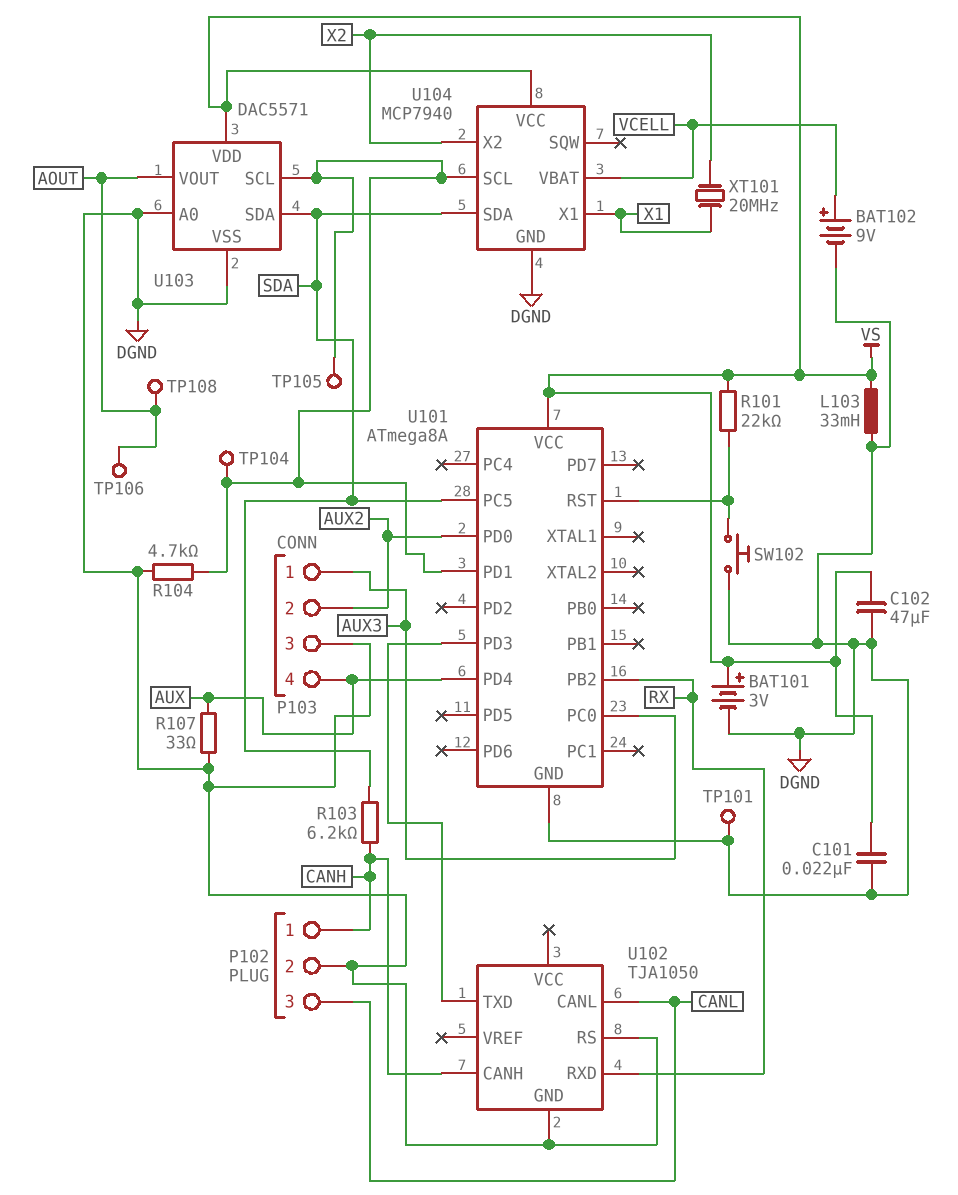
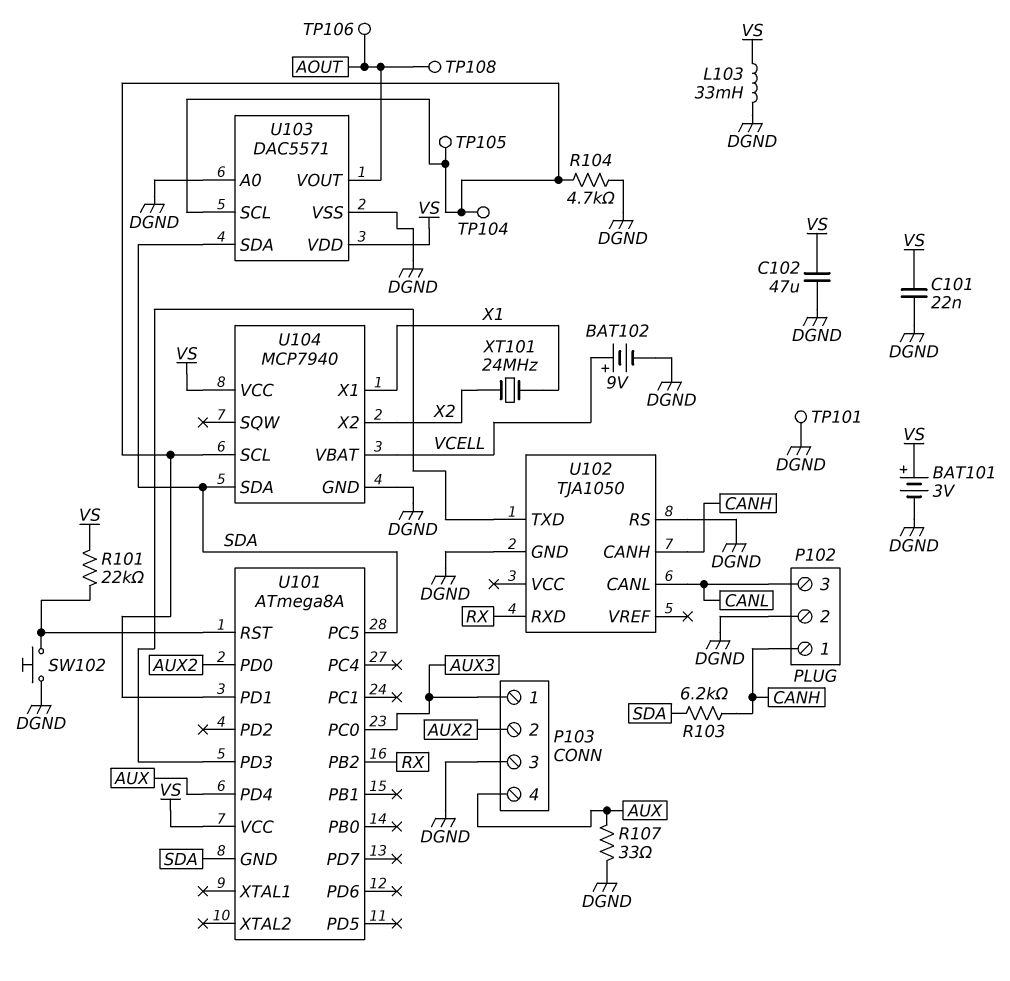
U101 pin GND: DGND -> SDA
XT101: 20MHz (X1, X2) -> 24MHz (X1, X2)

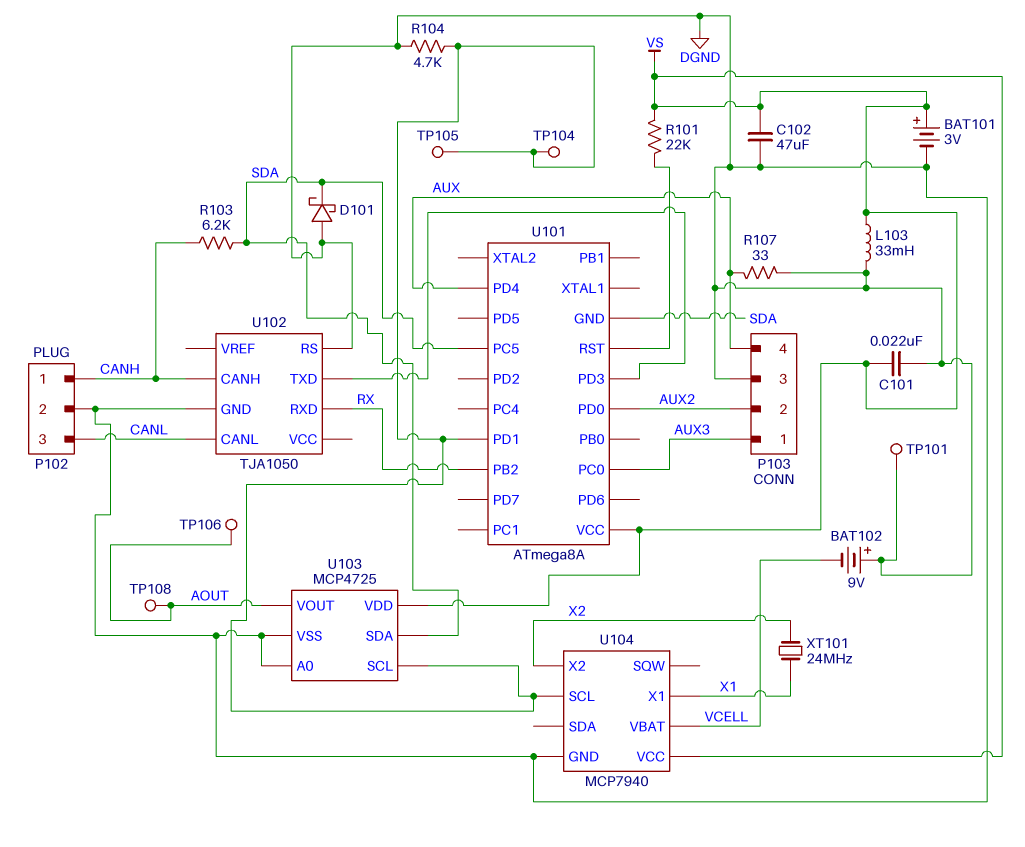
BAT102: 9V (plus VCELL, minus DGND) -> 9V (plus DGND, minus VCELL)
D101: none -> schottky (A DGND, K SDA)
SW102: button (DGND, U101/RST) -> none
U103: DAC5571 -> MCP4725
U104 pin SDA: SDA -> none

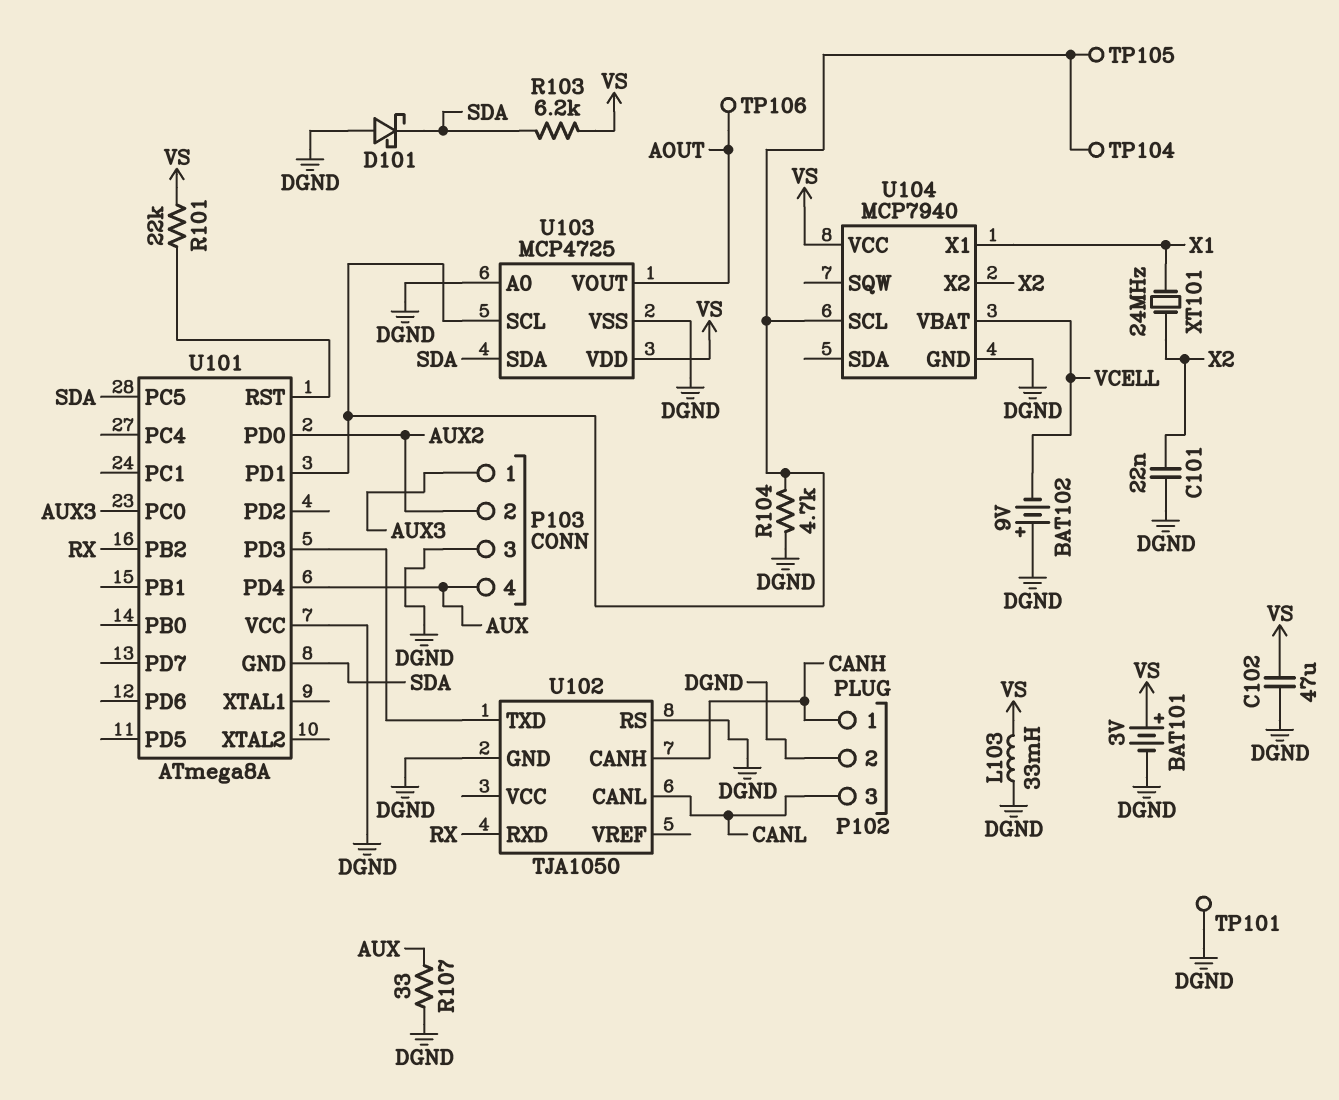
C101: 22nF (DGND, VS) -> 22nF (DGND, X2)
R103: 6.2k (CANH, SDA) -> 6.2k (SDA, VS)
TP108: test point (AOUT) -> none
U101 pin VCC: VS -> DGND

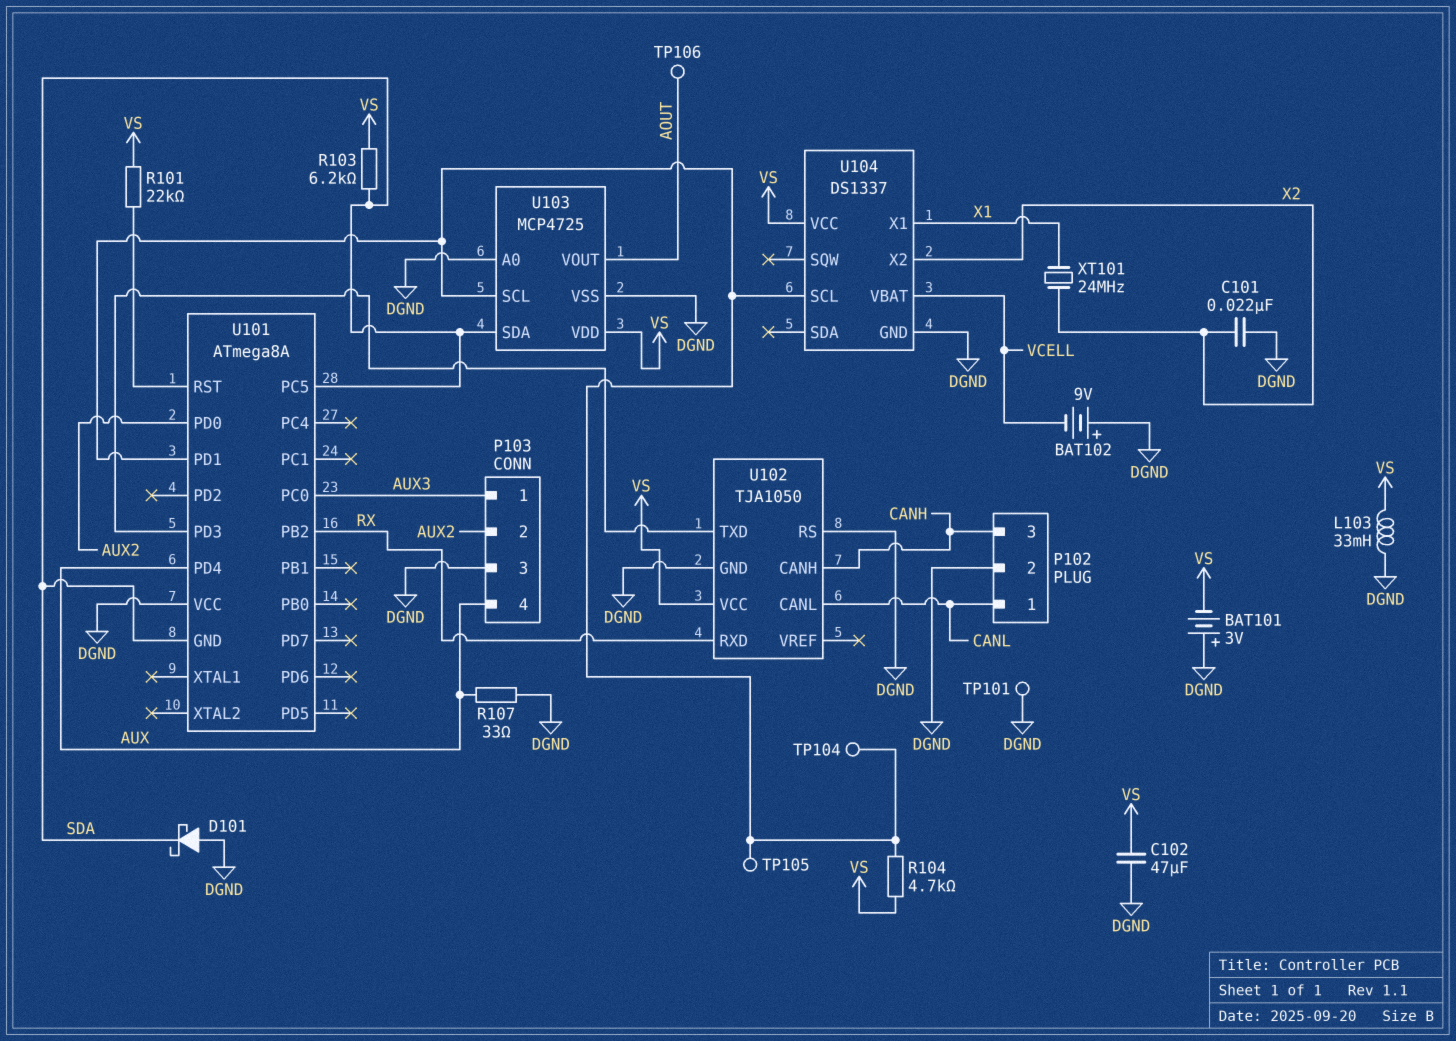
BAT101: 3V (plus VS, minus DGND) -> 3V (plus DGND, minus VS)
P102 pin 1: CANH -> CANL
P102 pin 3: CANL -> CANH
R104: 4.7k (DGND, U101/PD1) -> 4.7k (U101/PD1, VS)
U102 pin VCC: none -> VS
U104: MCP7940 -> DS1337

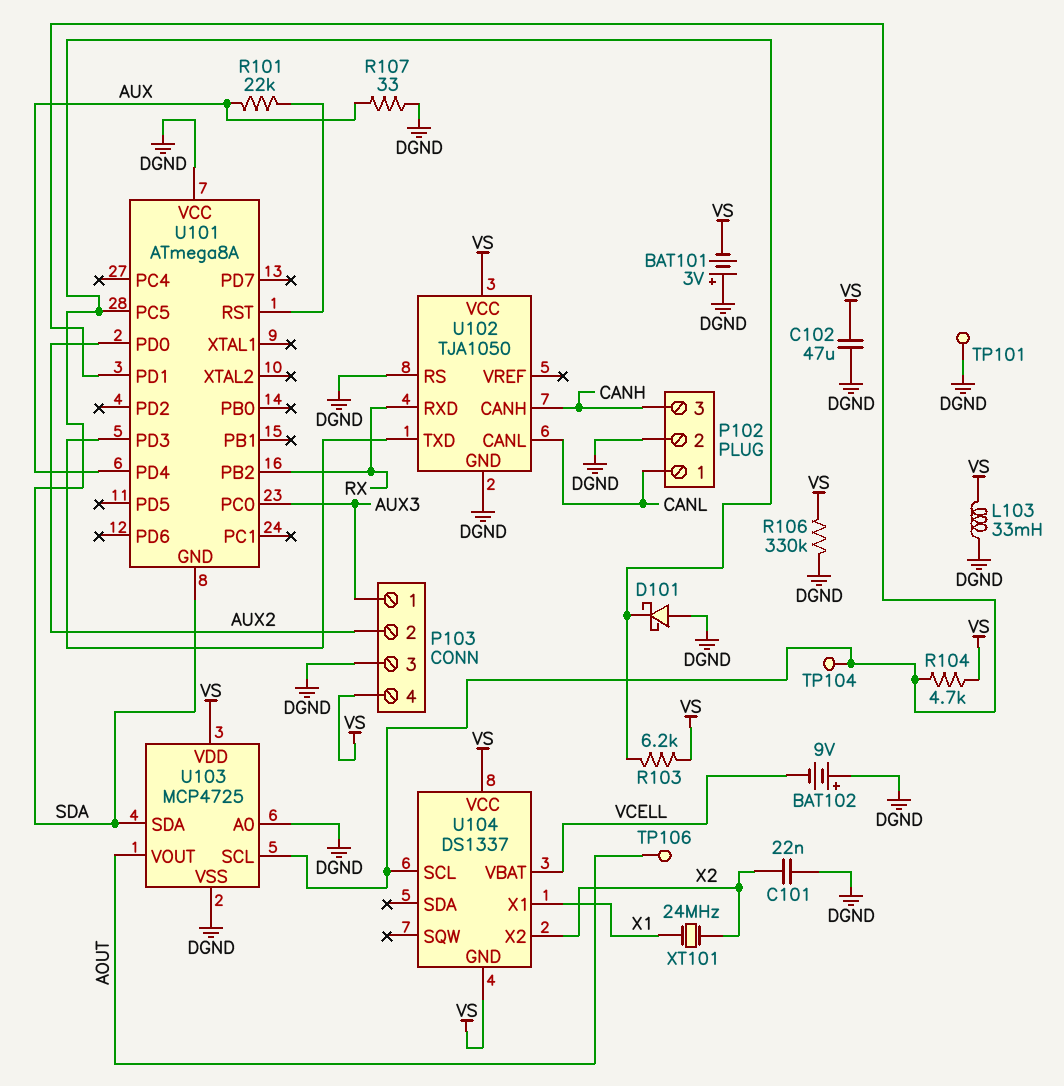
P103 pin 4: AUX -> VS
R101: 22k (U101/RST, VS) -> 22k (AUX, U101/RST)
R106: none -> 330k (DGND, VS)
TP105: test point (U101/PD1) -> none
U104 pin GND: DGND -> VS

